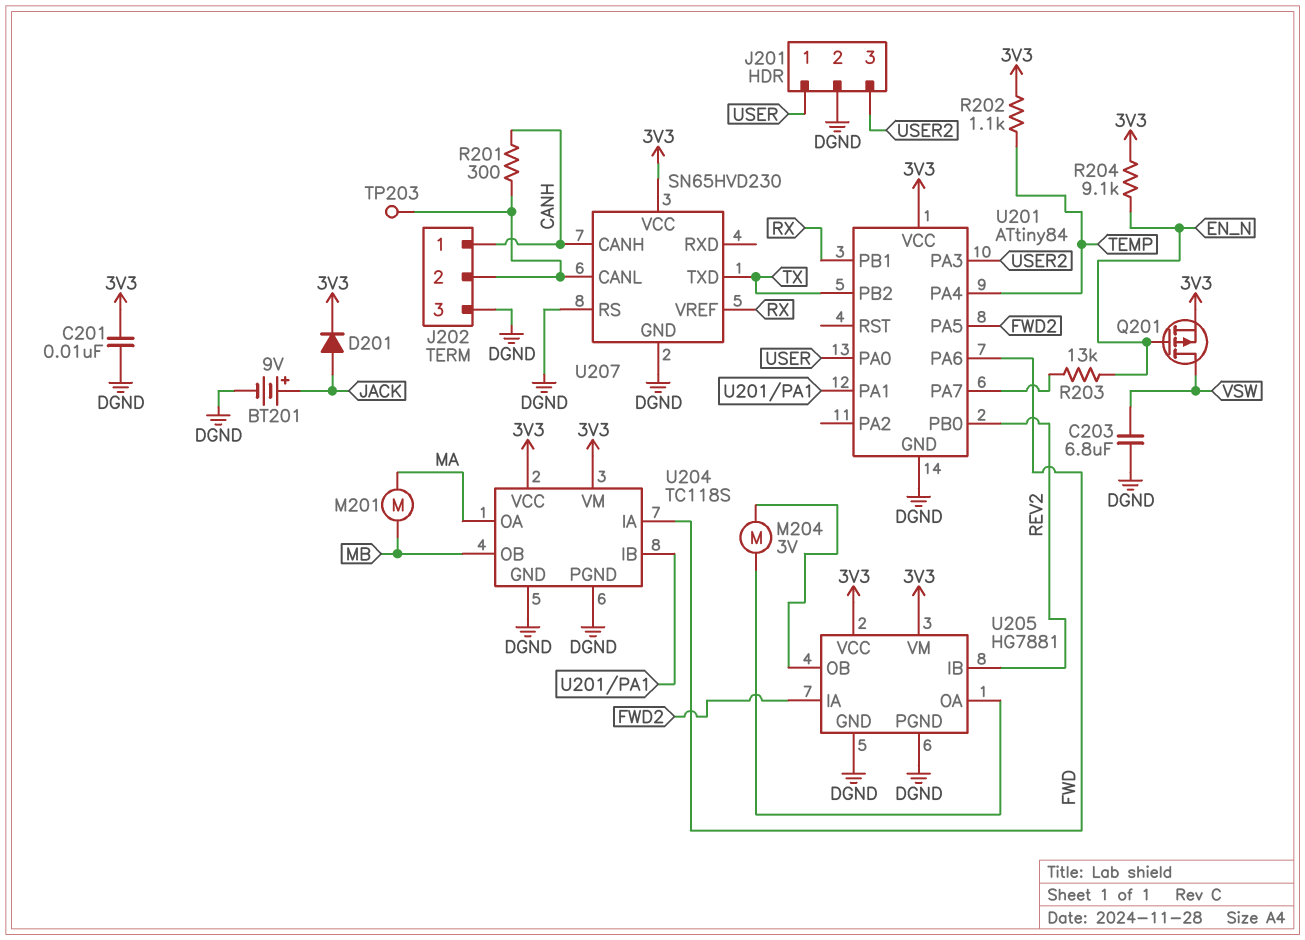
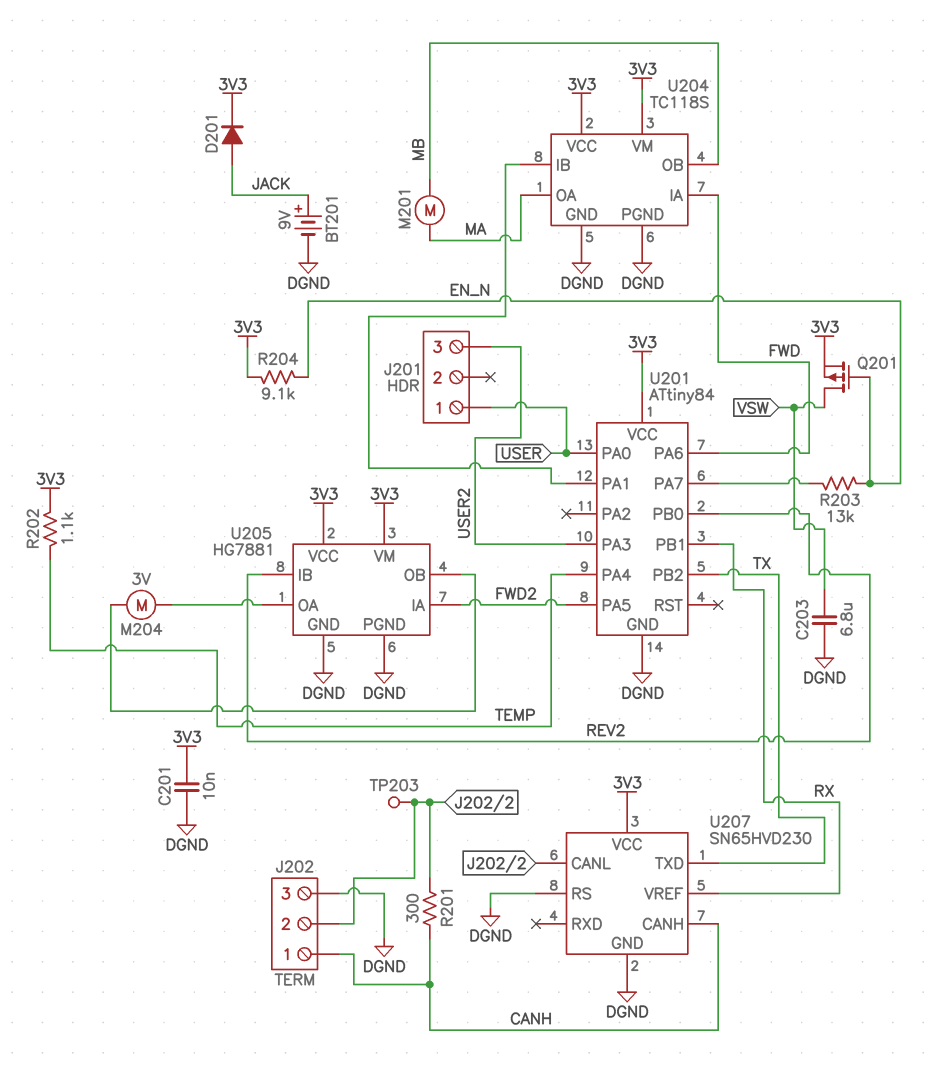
J201 pin 2: DGND -> none

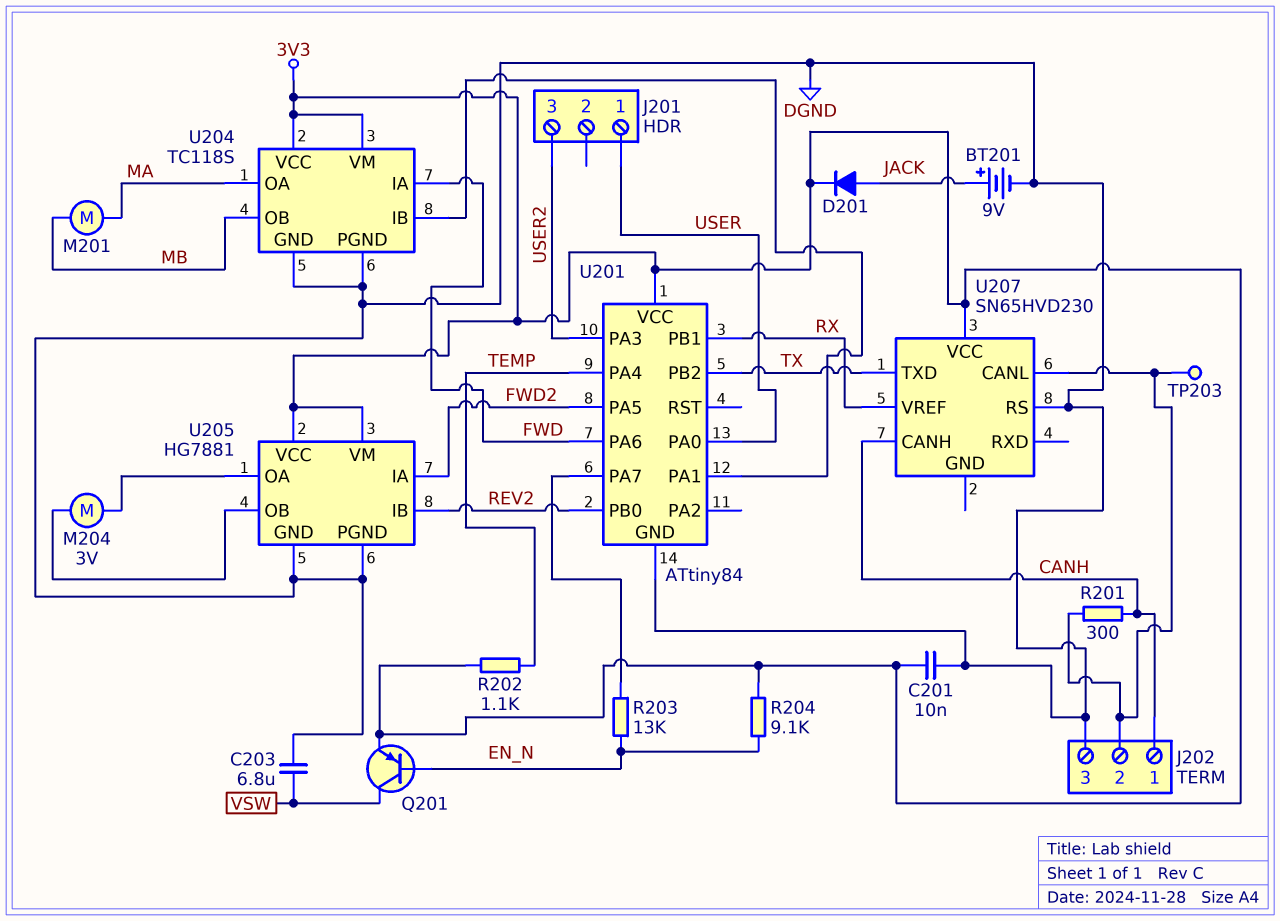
Q201: PMOS (G EN_N, D VSW, S 3V3) -> PNP (B EN_N, C VSW, E 3V3)
U207 pin GND: DGND -> none

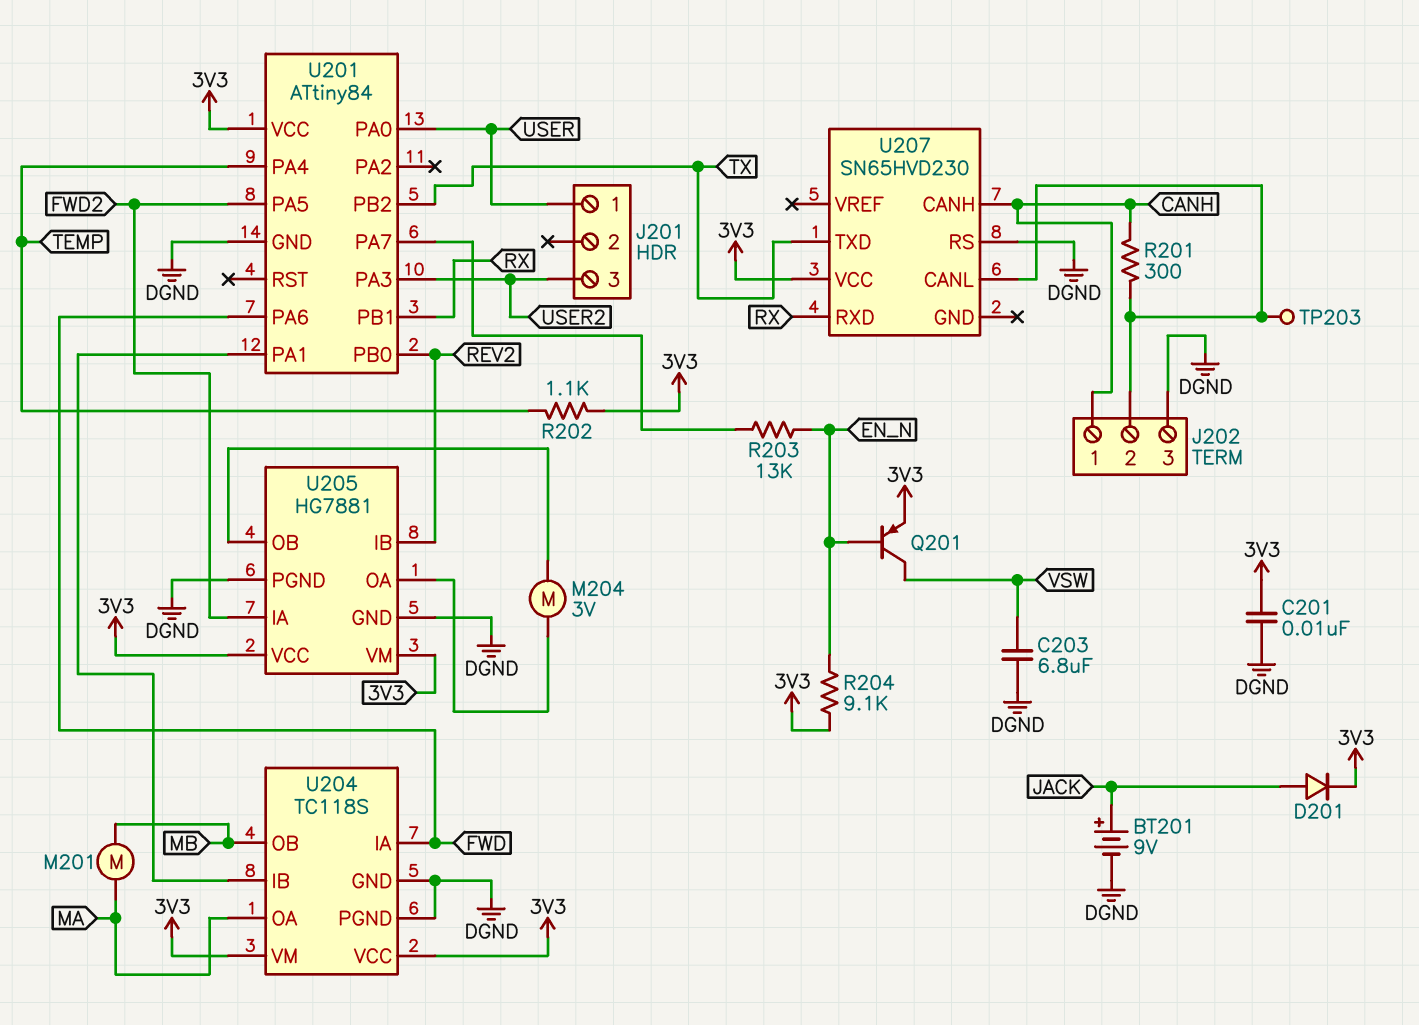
U207 pin RXD: none -> RX
U207 pin VREF: RX -> none

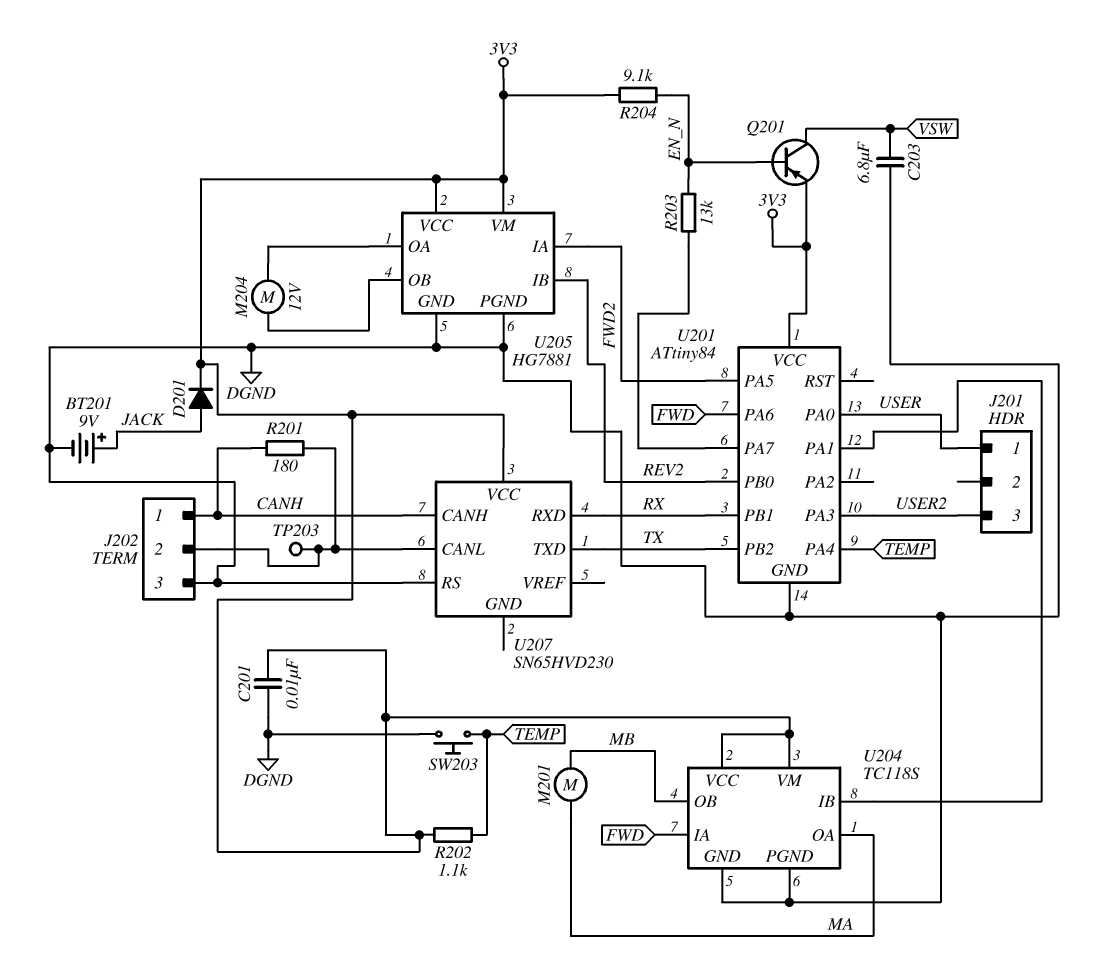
M204: motor 3V (U205/OA, U205/OB) -> motor 12V (U205/OA, U205/OB)
R201: 300 (CANH, J202/2) -> 180 (CANH, J202/2)
SW203: none -> button (DGND, TEMP)

